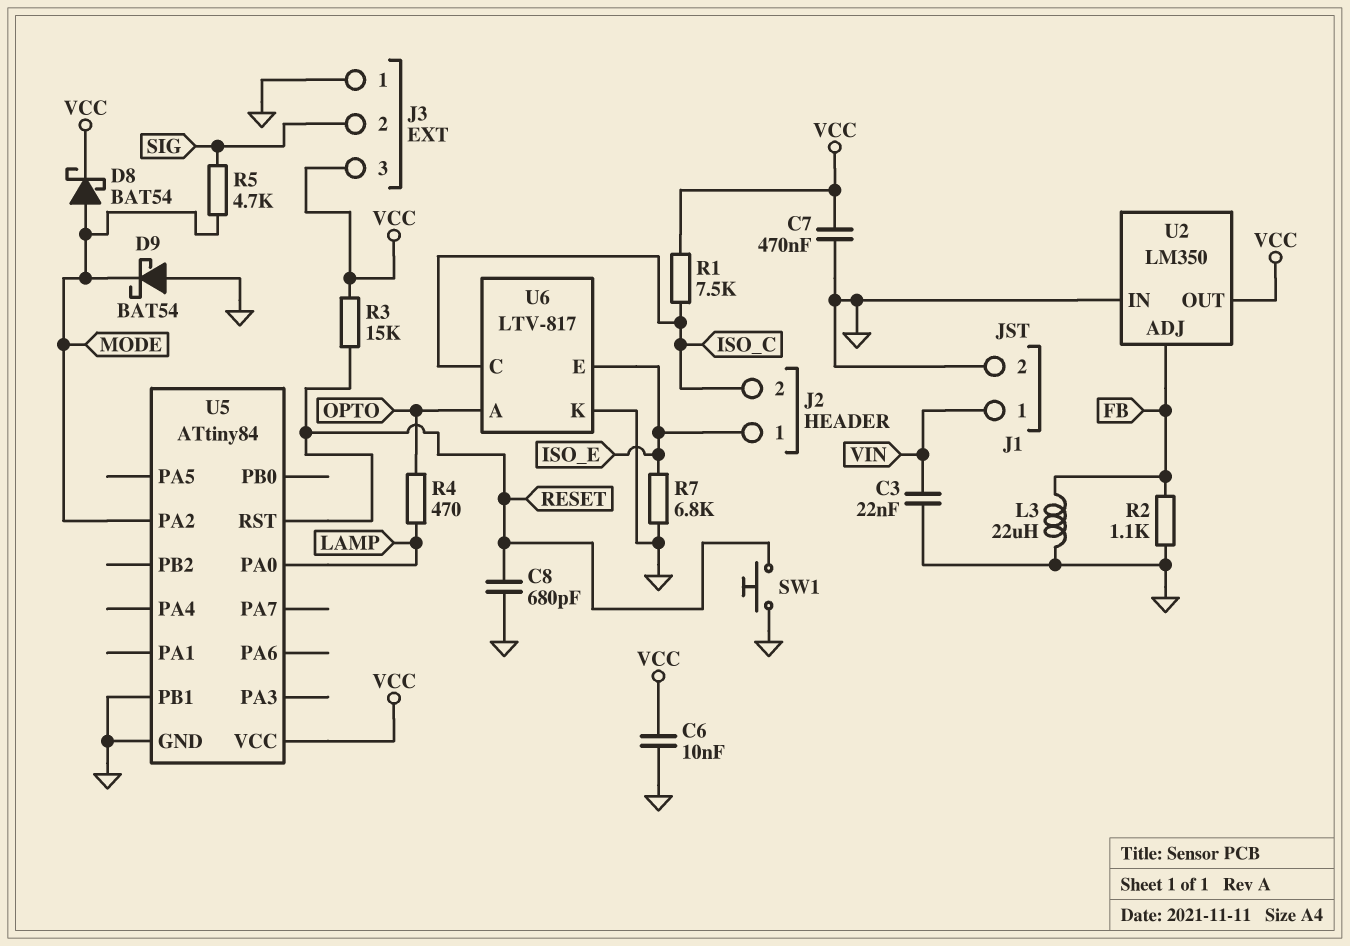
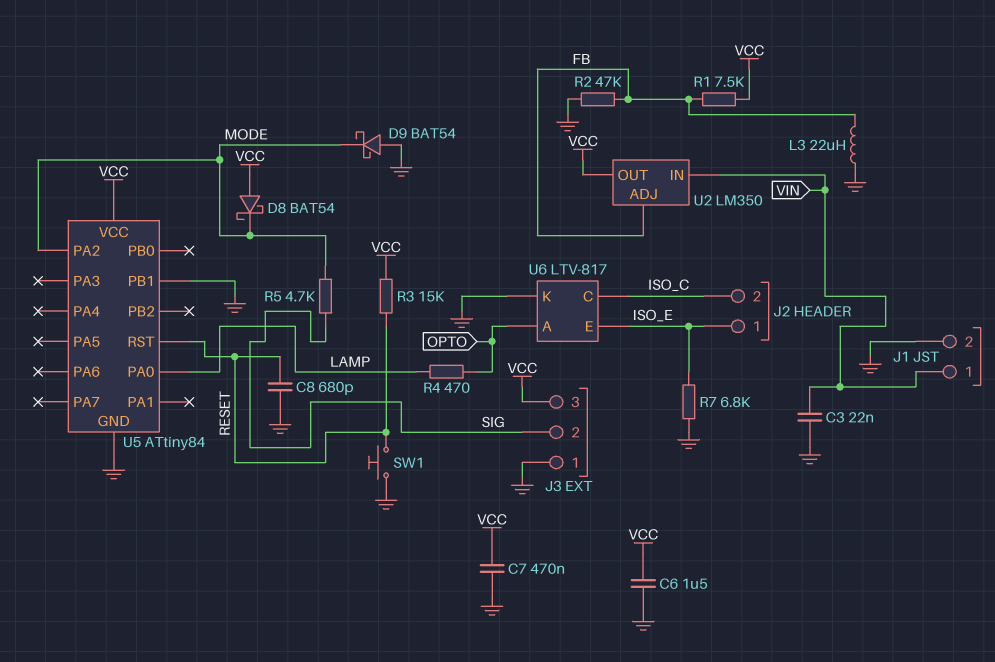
C6: 10nF (GND, VCC) -> 1.5uF (GND, VCC)
D8: schottky BAT54 (A MODE, K VCC) -> schottky BAT54 (A VCC, K MODE)
R1: 7.5k (ISO_C, VCC) -> 7.5k (FB, VCC)
R2: 1.1k (FB, GND) -> 47k (FB, GND)
U2 pin IN: GND -> VIN

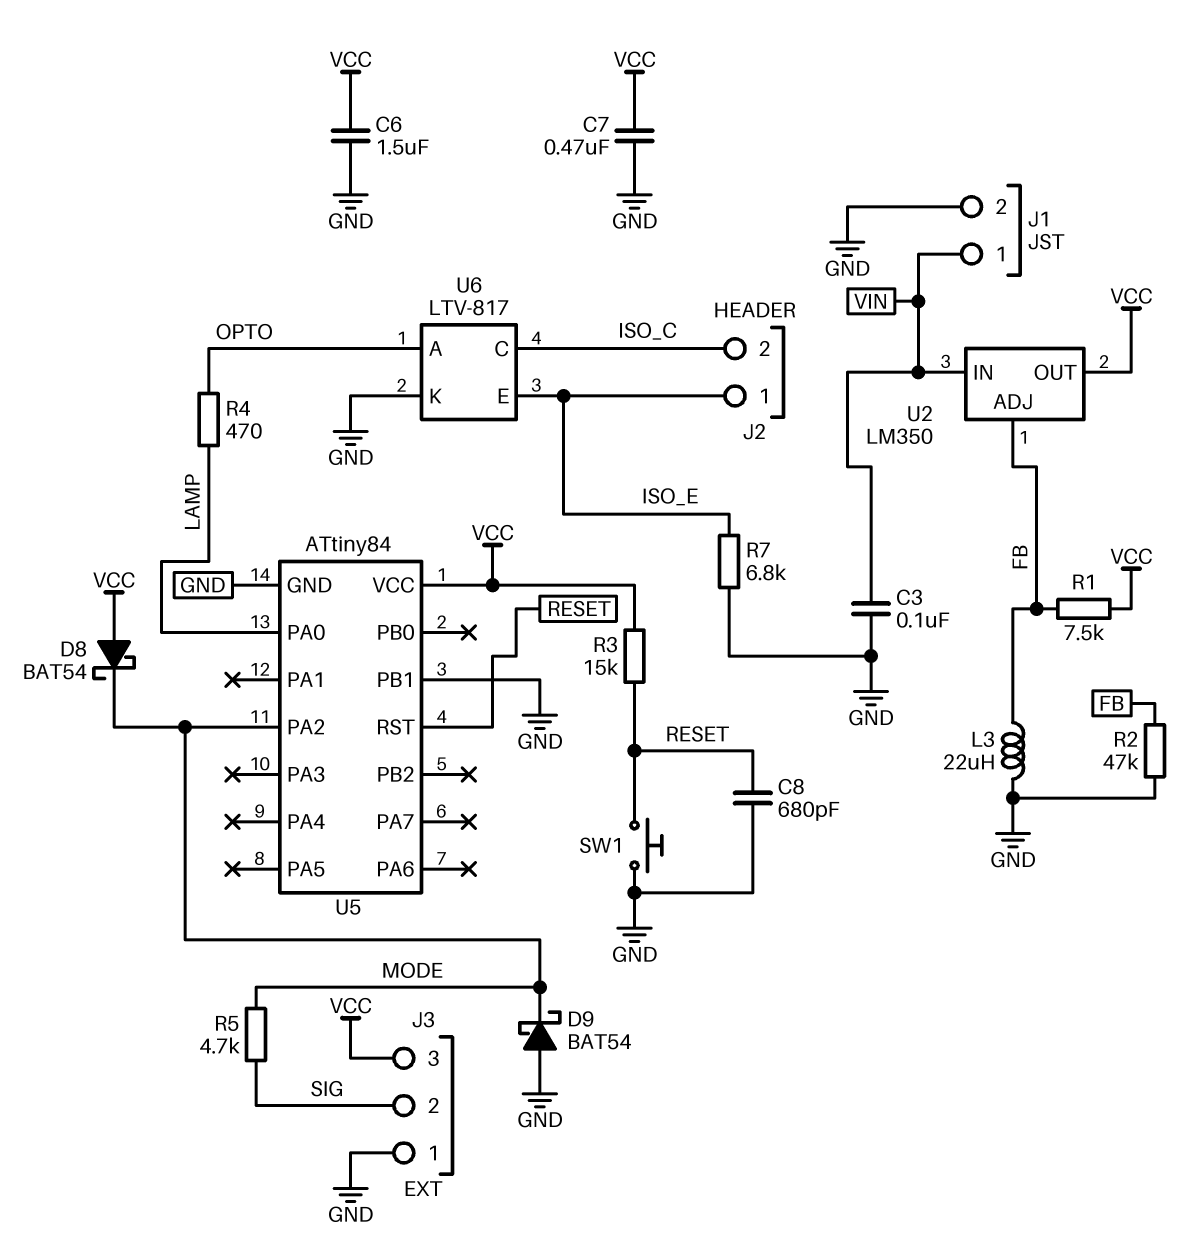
C3: 22nF (GND, VIN) -> 100nF (GND, VIN)

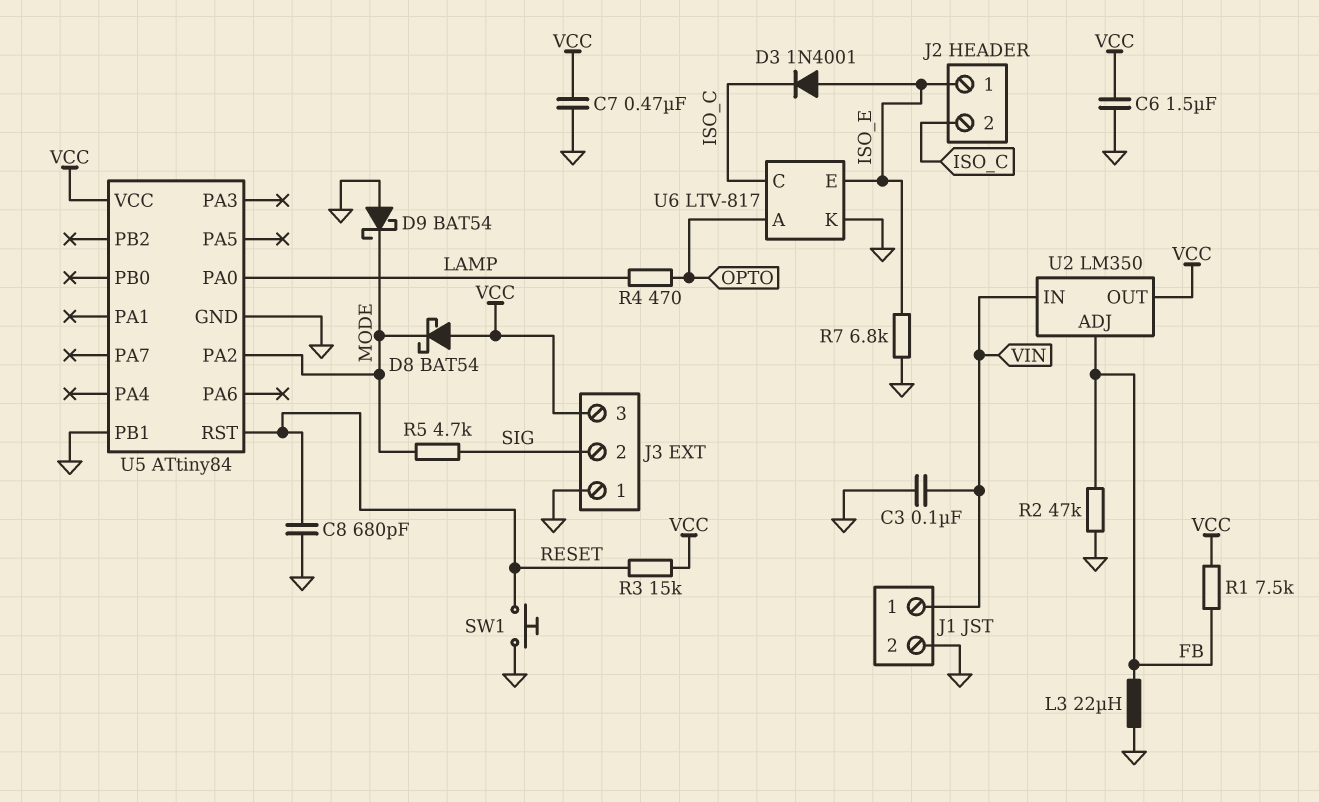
D3: none -> diode 1N4001 (A ISO_E, K ISO_C)

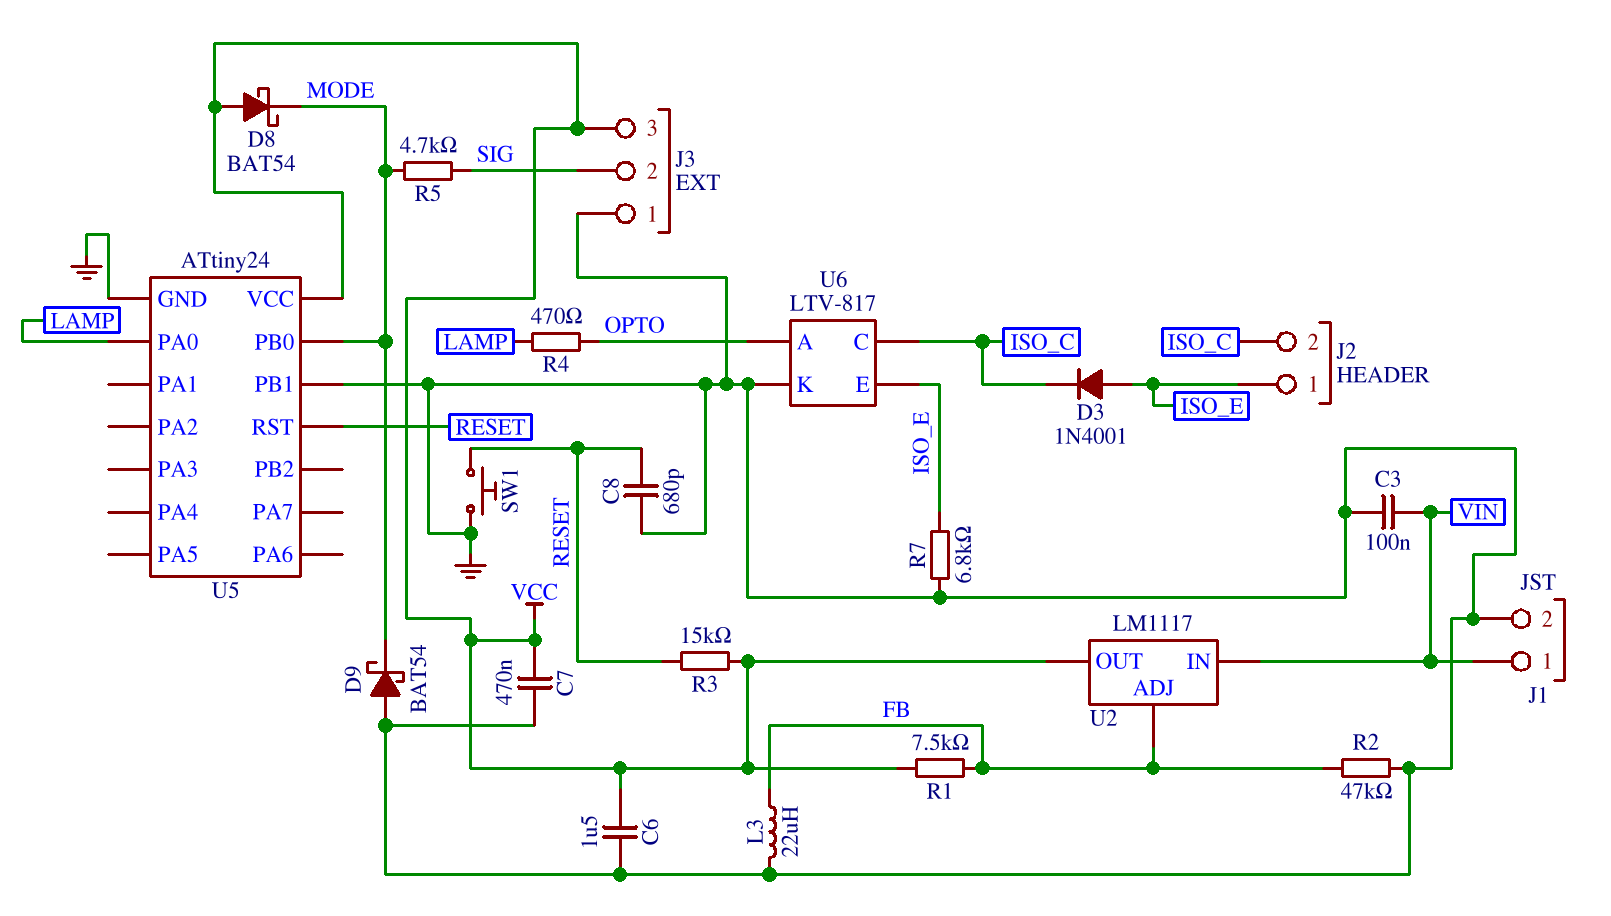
U2: LM350 -> LM1117
U5: ATtiny84 -> ATtiny24
U5 pin PA2: MODE -> none
U5 pin PB0: none -> MODE

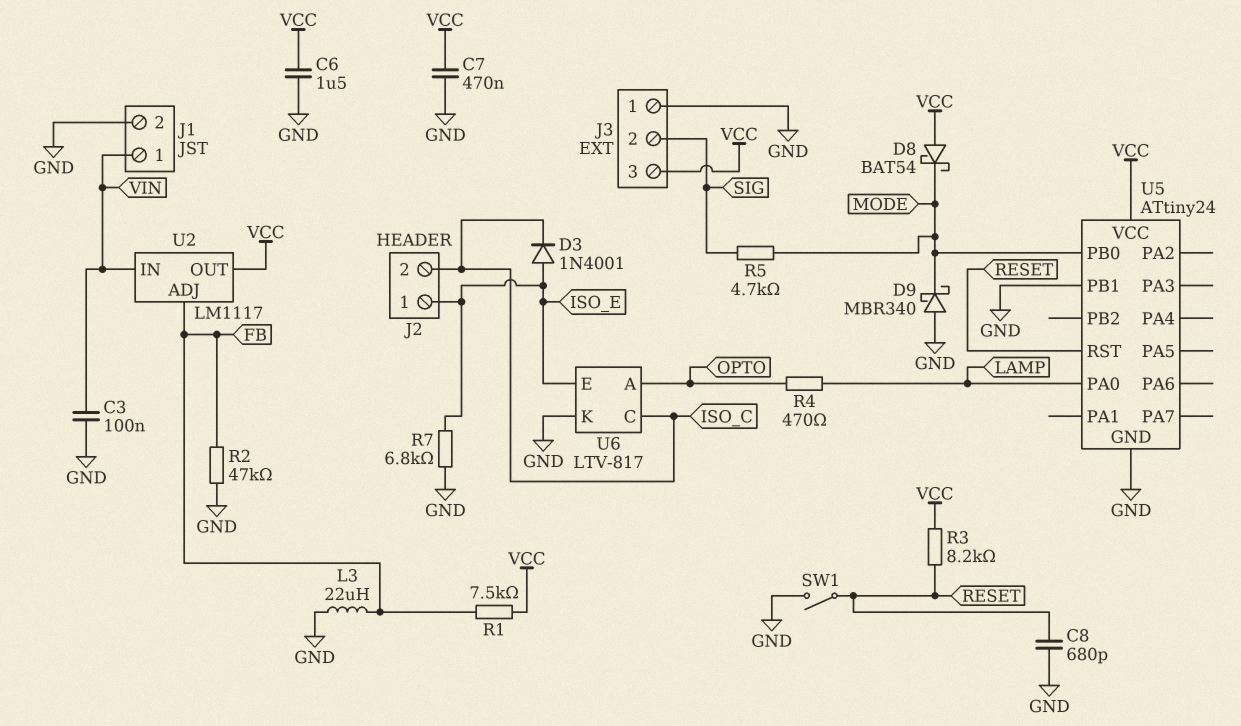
D9: schottky BAT54 (A GND, K MODE) -> schottky MBR340 (A GND, K MODE)
R3: 15k (RESET, VCC) -> 8.2k (RESET, VCC)
SW1: button (GND, RESET) -> switch (GND, RESET)

